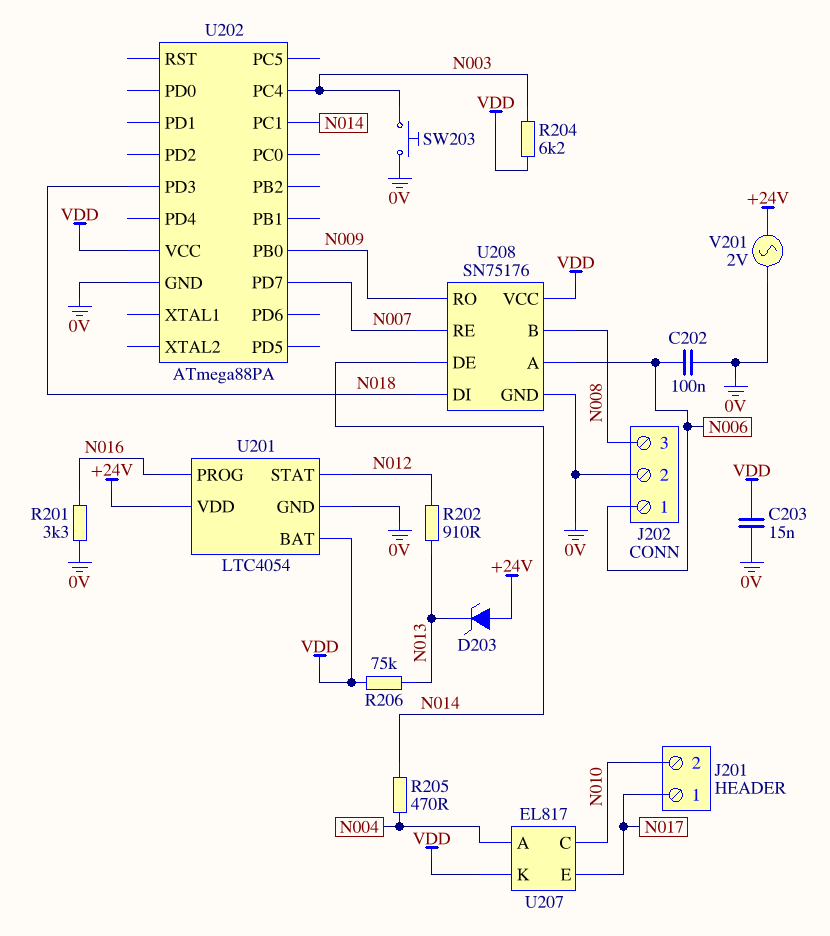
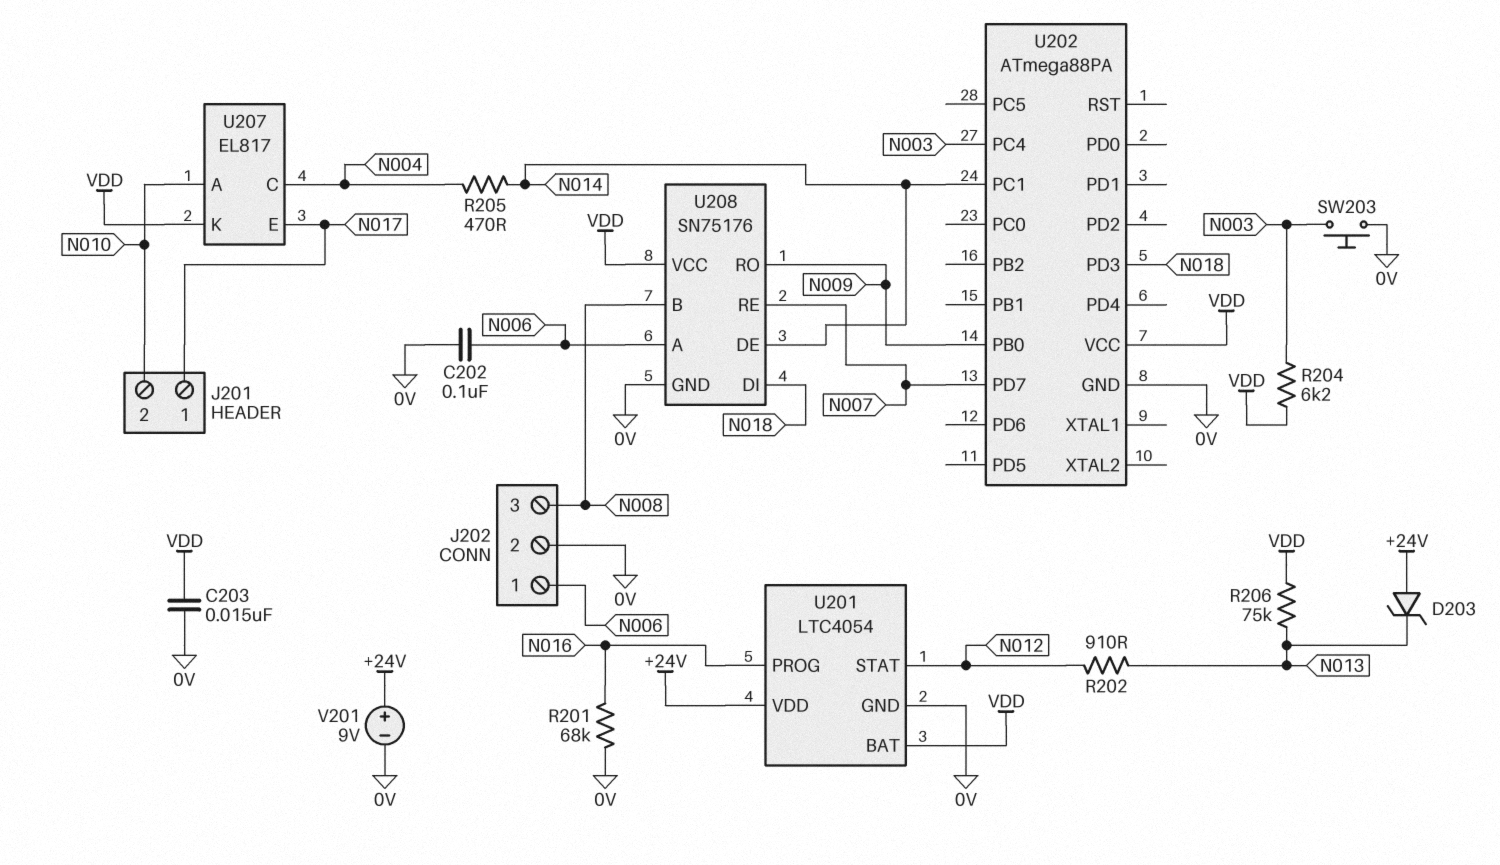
R201: 3.3k (0V, N016) -> 68k (0V, N016)
U207 pin A: N004 -> N010
U207 pin C: N010 -> N004
V201: AC 2V (+24V, 0V) -> 9V (plus +24V, minus 0V)

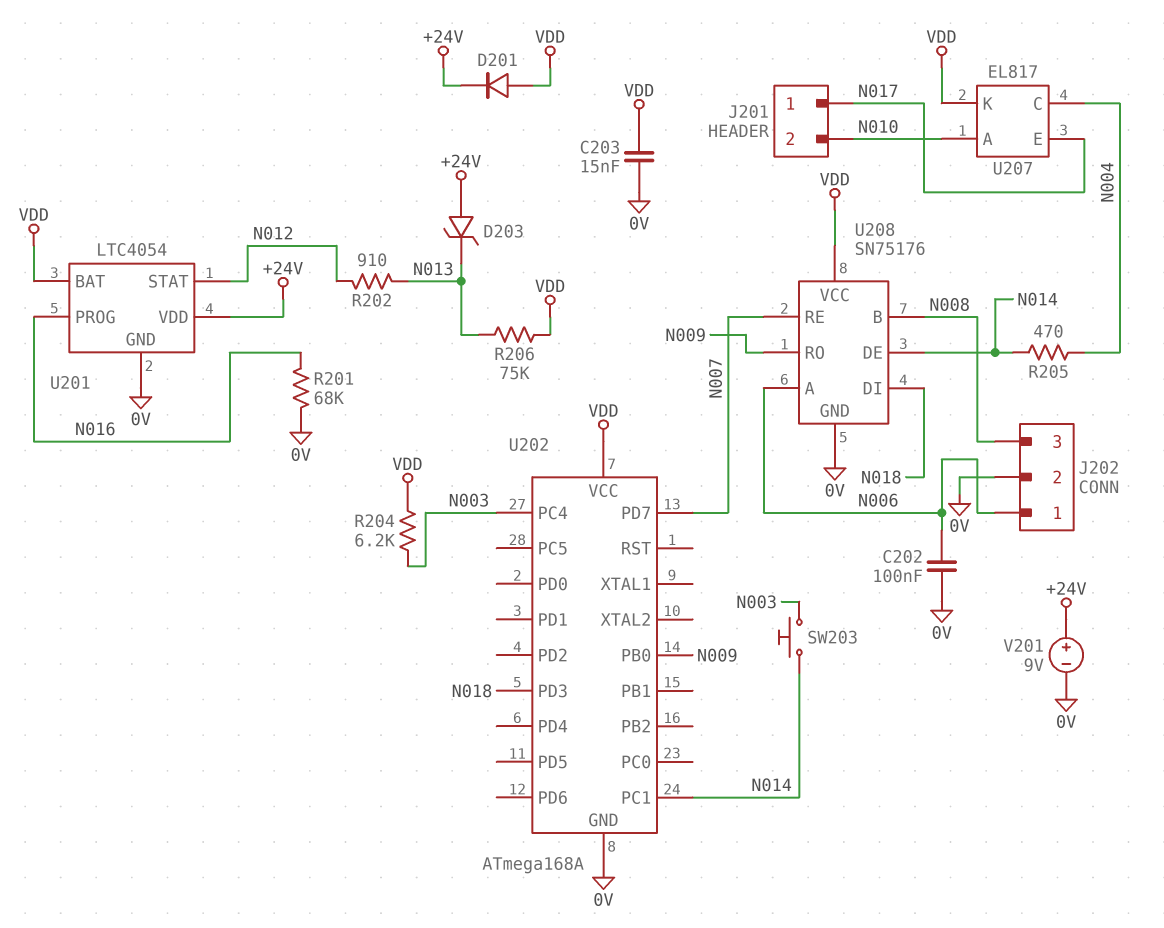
D201: none -> diode (A VDD, K +24V)
SW203: button (0V, N003) -> button (N003, N014)
U202: ATmega88PA -> ATmega168A

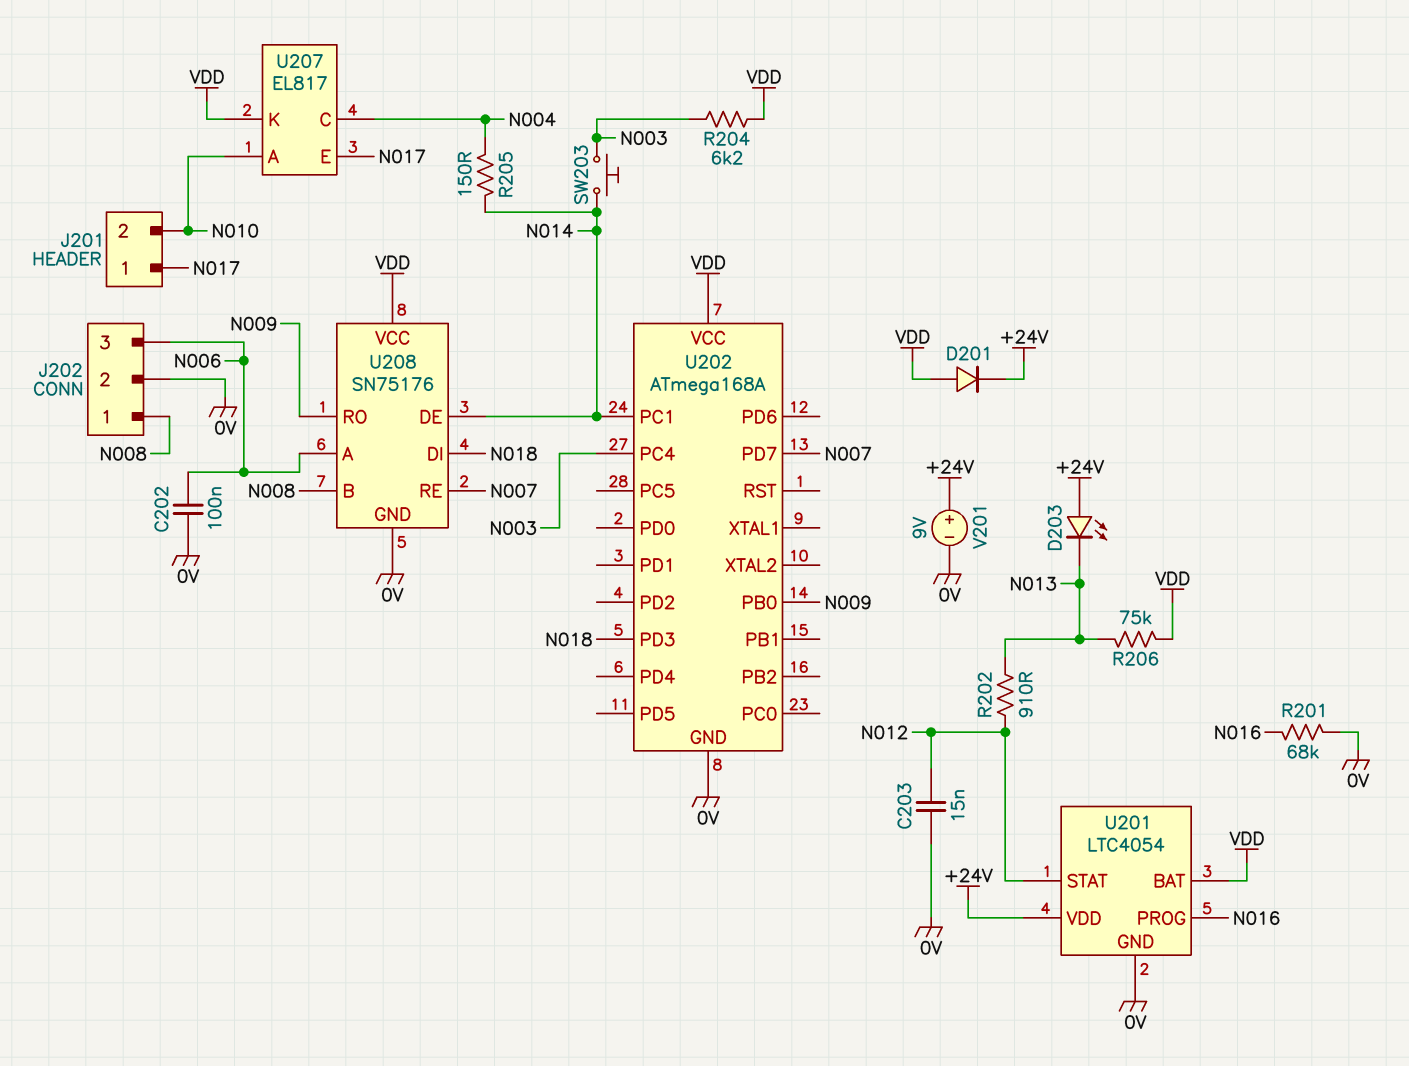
C203: 15nF (0V, VDD) -> 15nF (0V, N012)
D203: zener (A +24V, K N013) -> LED (A +24V, K N013)
J202 pin 1: N006 -> N008
J202 pin 3: N008 -> N006
R205: 470 (N004, N014) -> 150 (N004, N014)

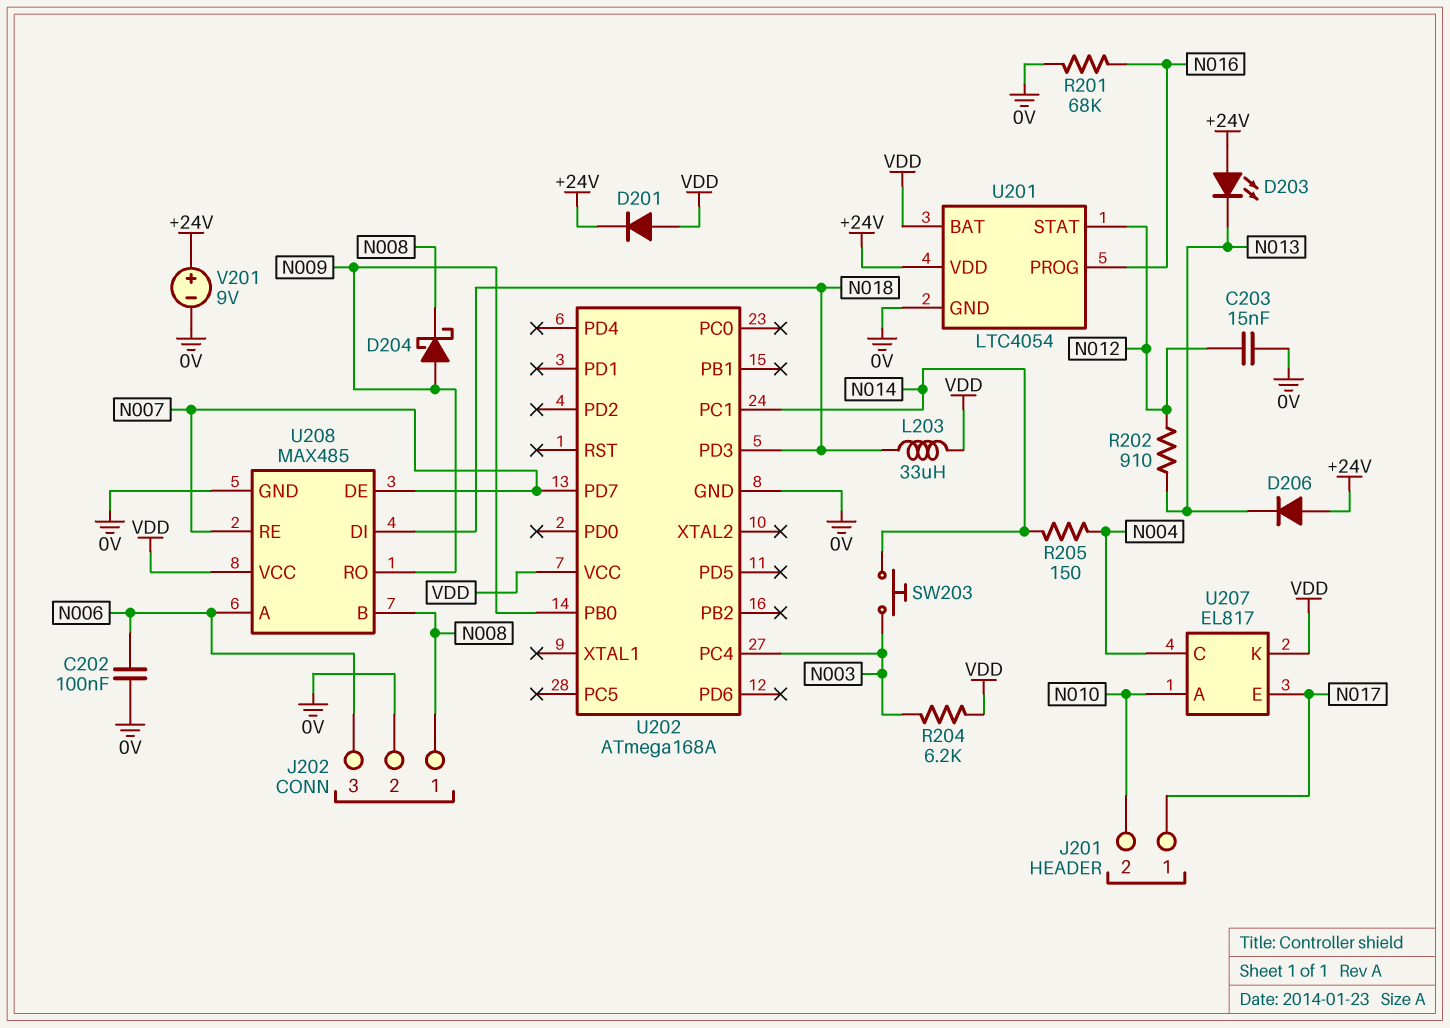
D204: none -> schottky (A N009, K N008)
D206: none -> diode (A +24V, K N013)
L203: none -> 33uH (N018, VDD)
R206: 75k (N013, VDD) -> none
U208: SN75176 -> MAX485
U208 pin DE: N014 -> N007

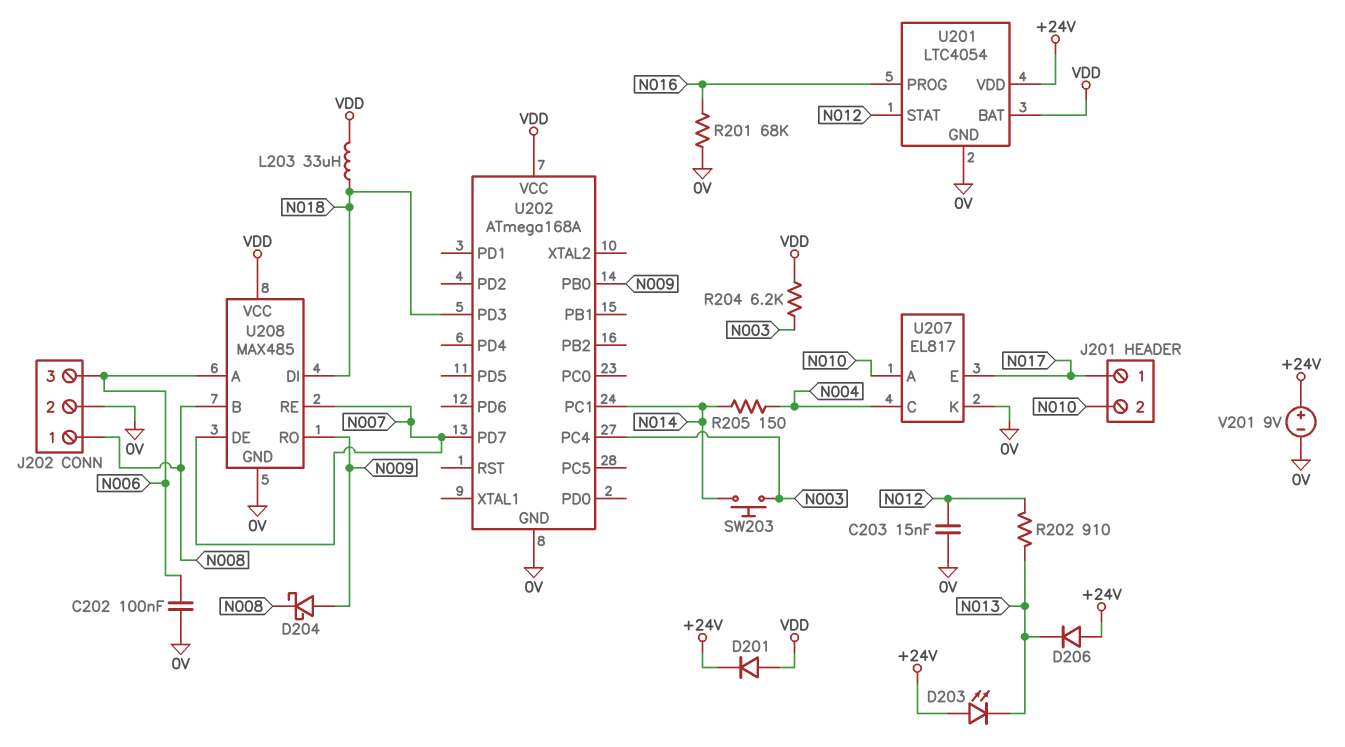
U207 pin K: VDD -> 0V

